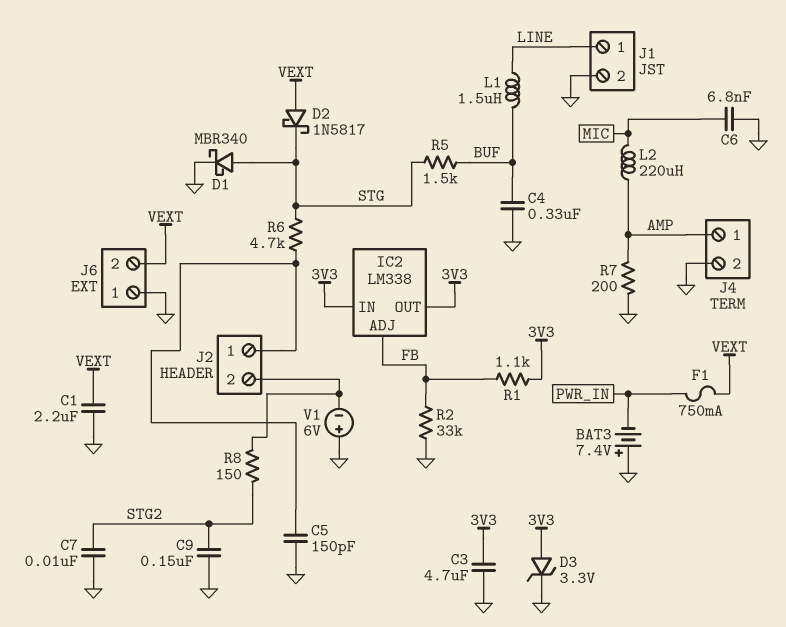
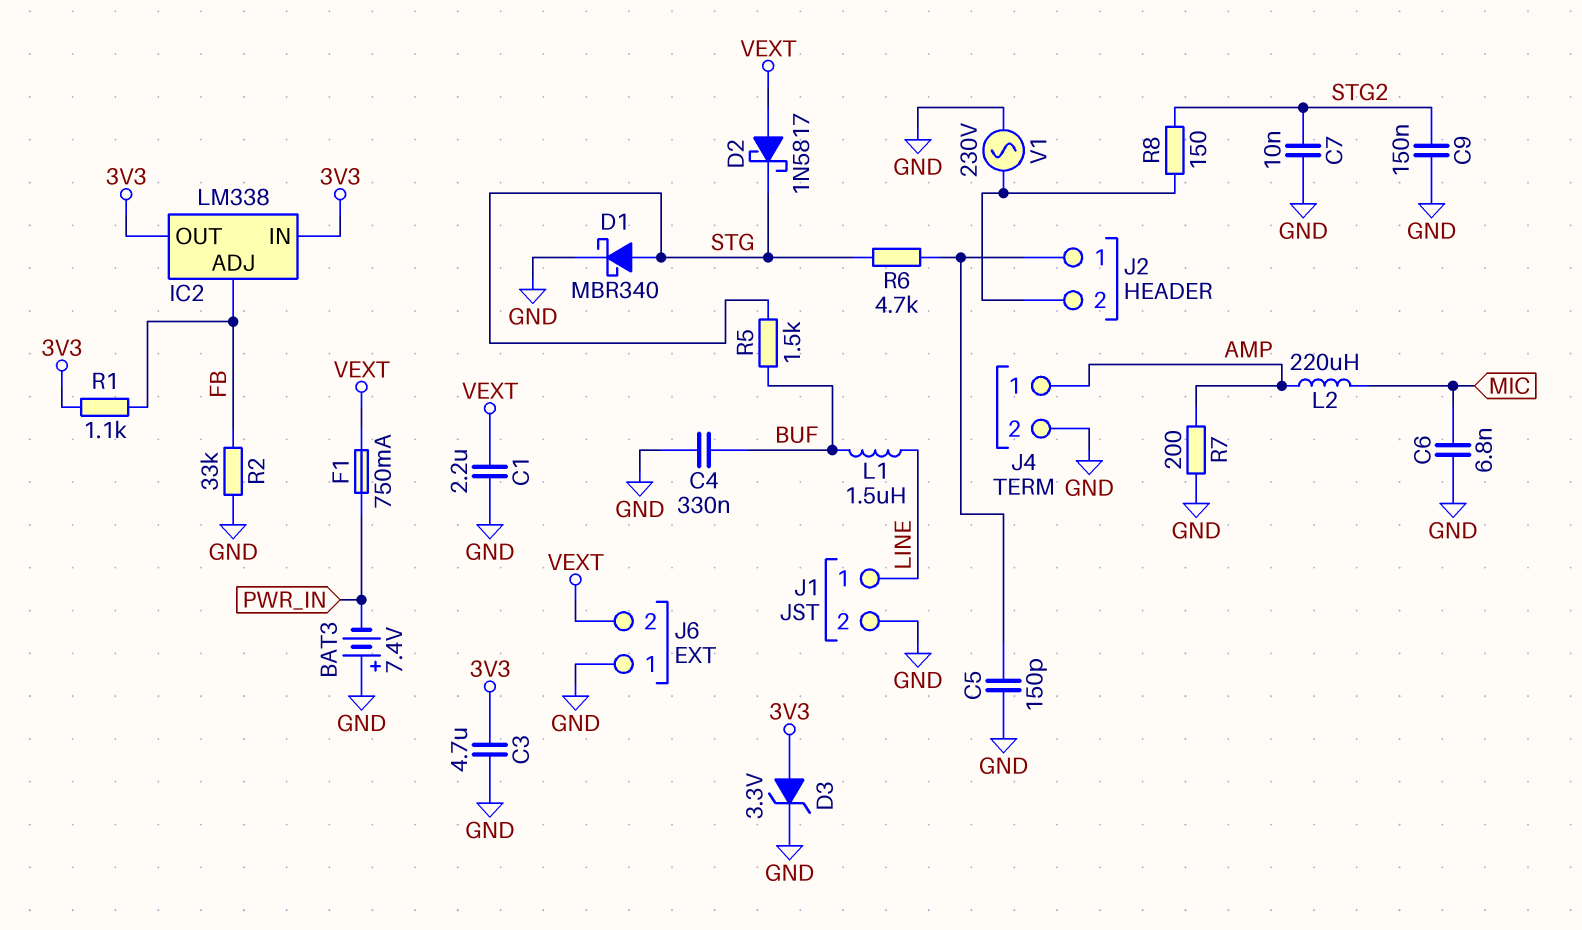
V1: 6V (plus GND, minus J2/2) -> AC 230V (GND, J2/2)

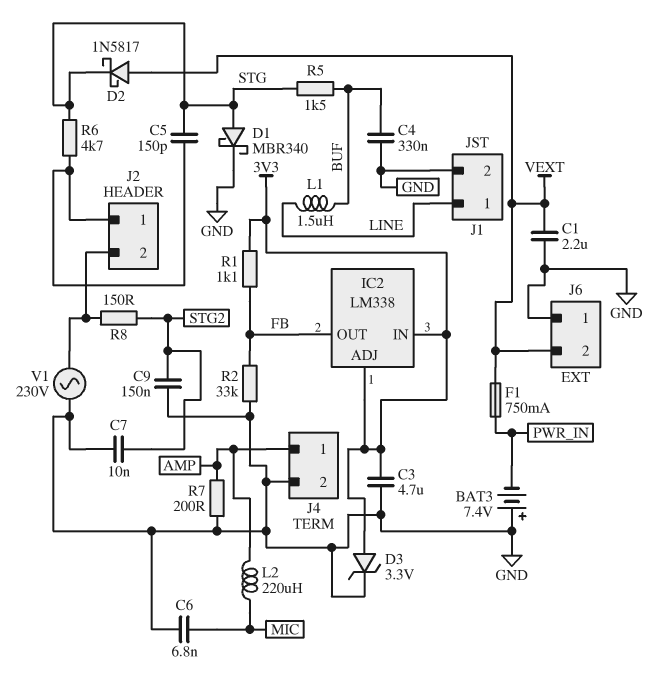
C5: 150pF (GND, J2/1) -> 150pF (J2/1, STG)
IC2 pin ADJ: FB -> 3V3
IC2 pin OUT: 3V3 -> FB

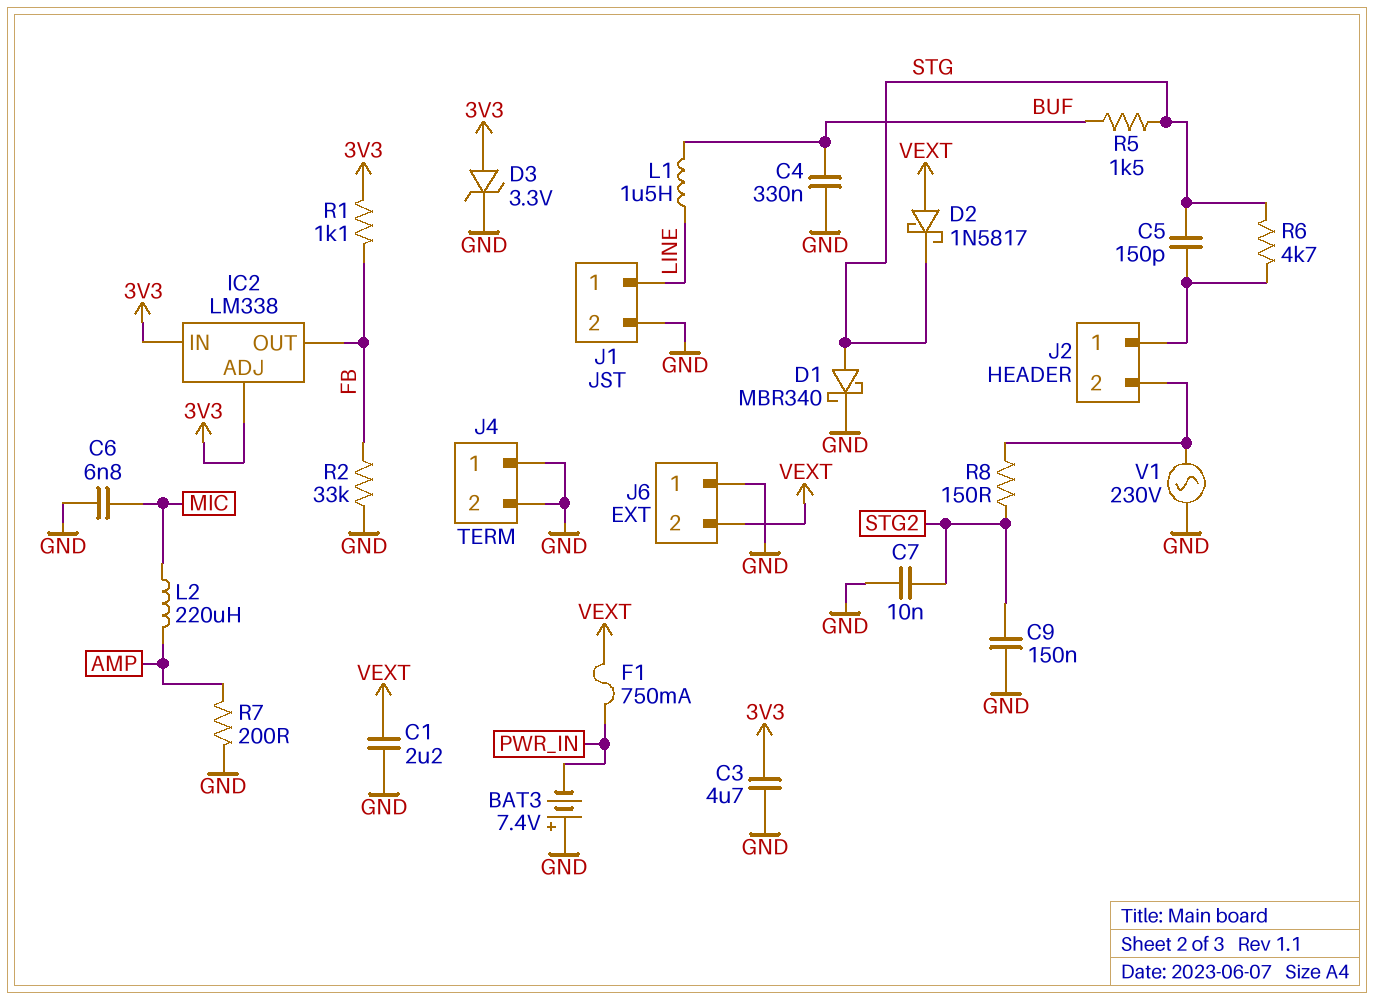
J4 pin 1: AMP -> GND

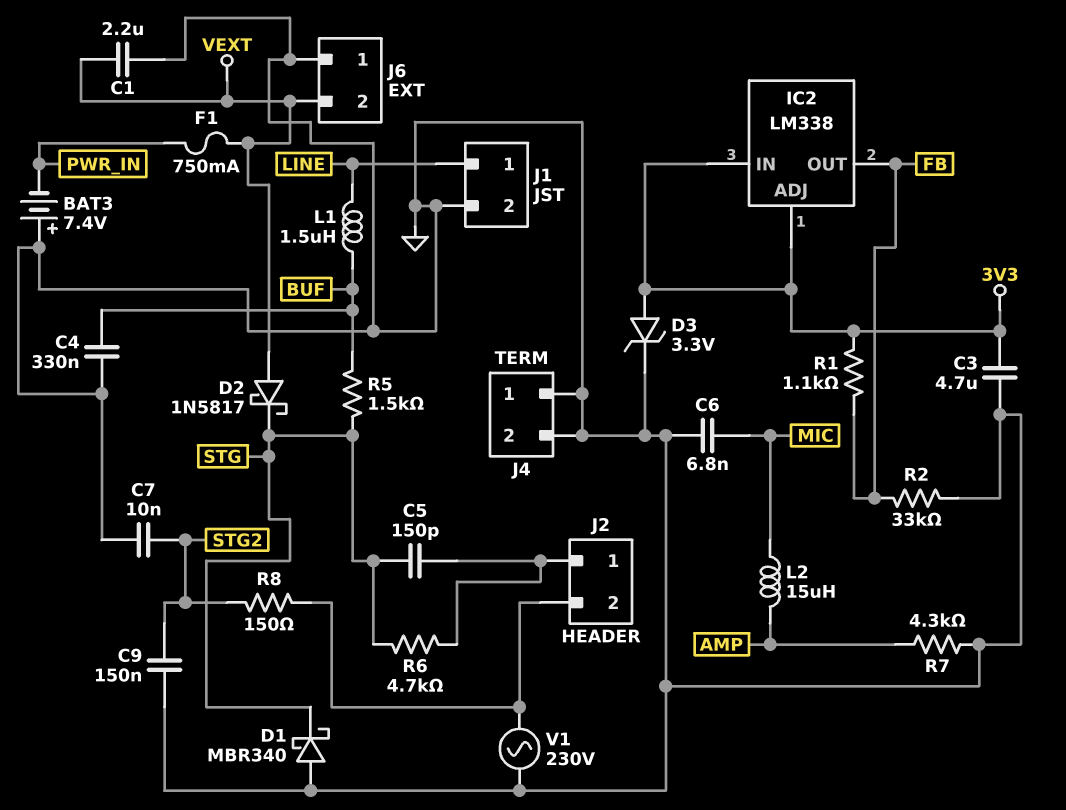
D1: schottky MBR340 (A STG, K GND) -> schottky MBR340 (A GND, K STG)
L2: 220uH (AMP, MIC) -> 15uH (AMP, MIC)
R7: 200 (AMP, GND) -> 4.3k (AMP, GND)

